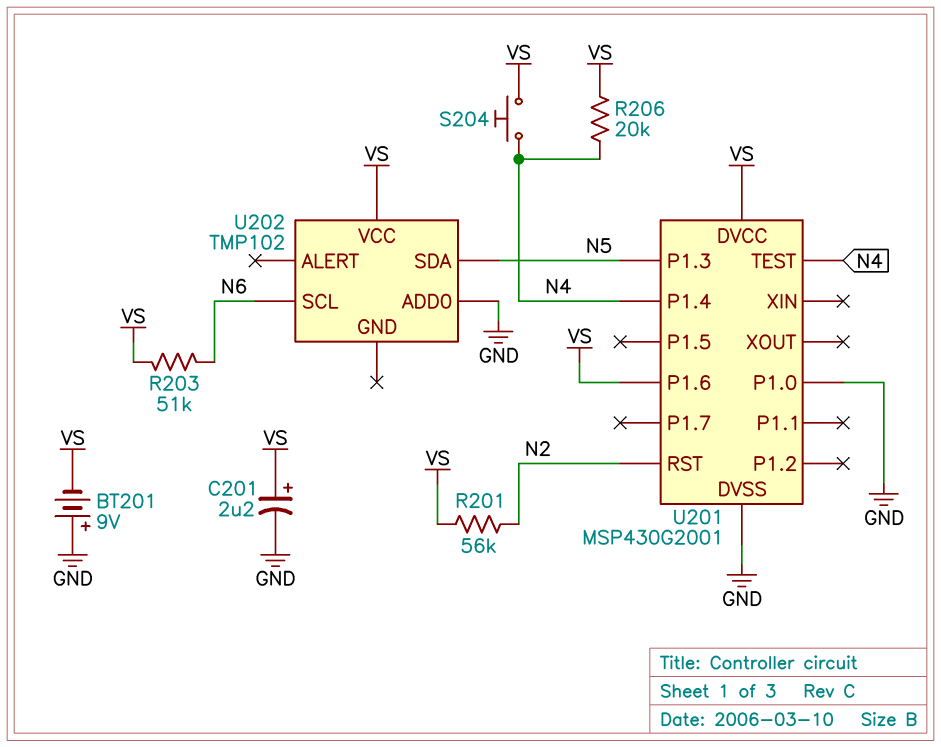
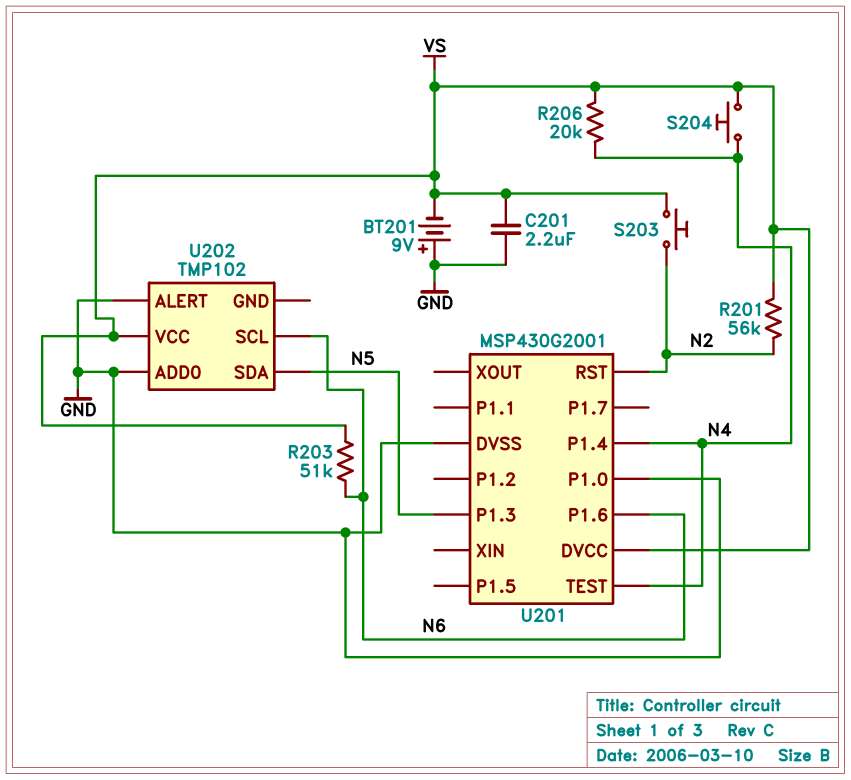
C201: 2.2uF (plus VS, minus GND) -> 2.2uF (GND, VS)
S203: none -> button (N2, VS)
U201 pin P1.6: VS -> N6
U202 pin ALERT: none -> GND

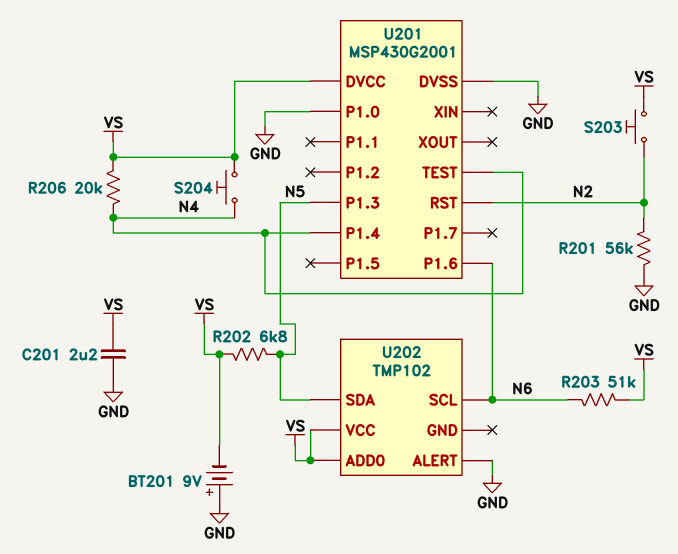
R201: 56k (N2, VS) -> 56k (GND, N2)
R202: none -> 6.8k (N5, VS)
U202 pin ADD0: GND -> VS

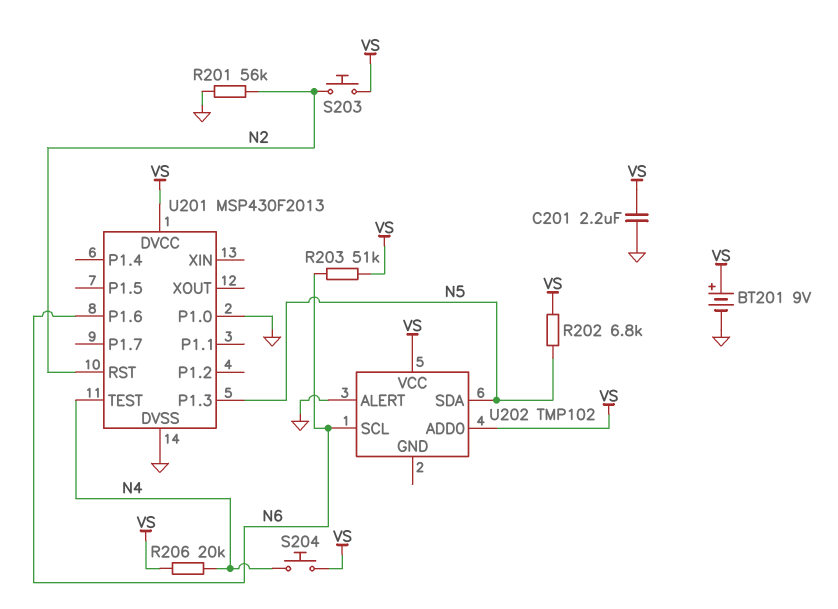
BT201: 9V (plus GND, minus VS) -> 9V (plus VS, minus GND)
U201: MSP430G2001 -> MSP430F2013
U201 pin P1.4: N4 -> none

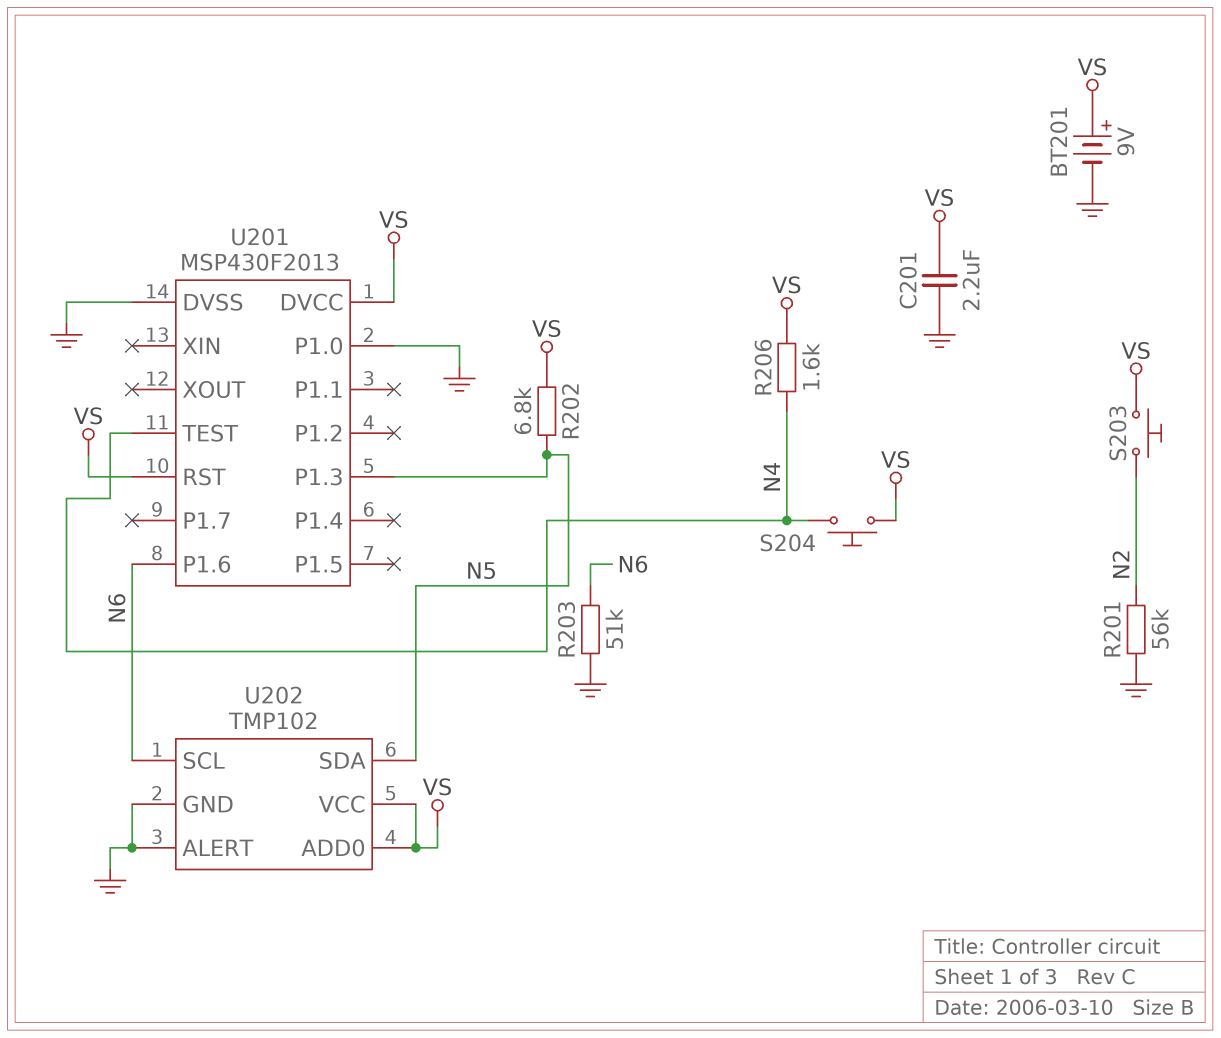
R203: 51k (N6, VS) -> 51k (GND, N6)
R206: 20k (N4, VS) -> 1.6k (N4, VS)
U201 pin RST: N2 -> VS
U202 pin GND: none -> GND

